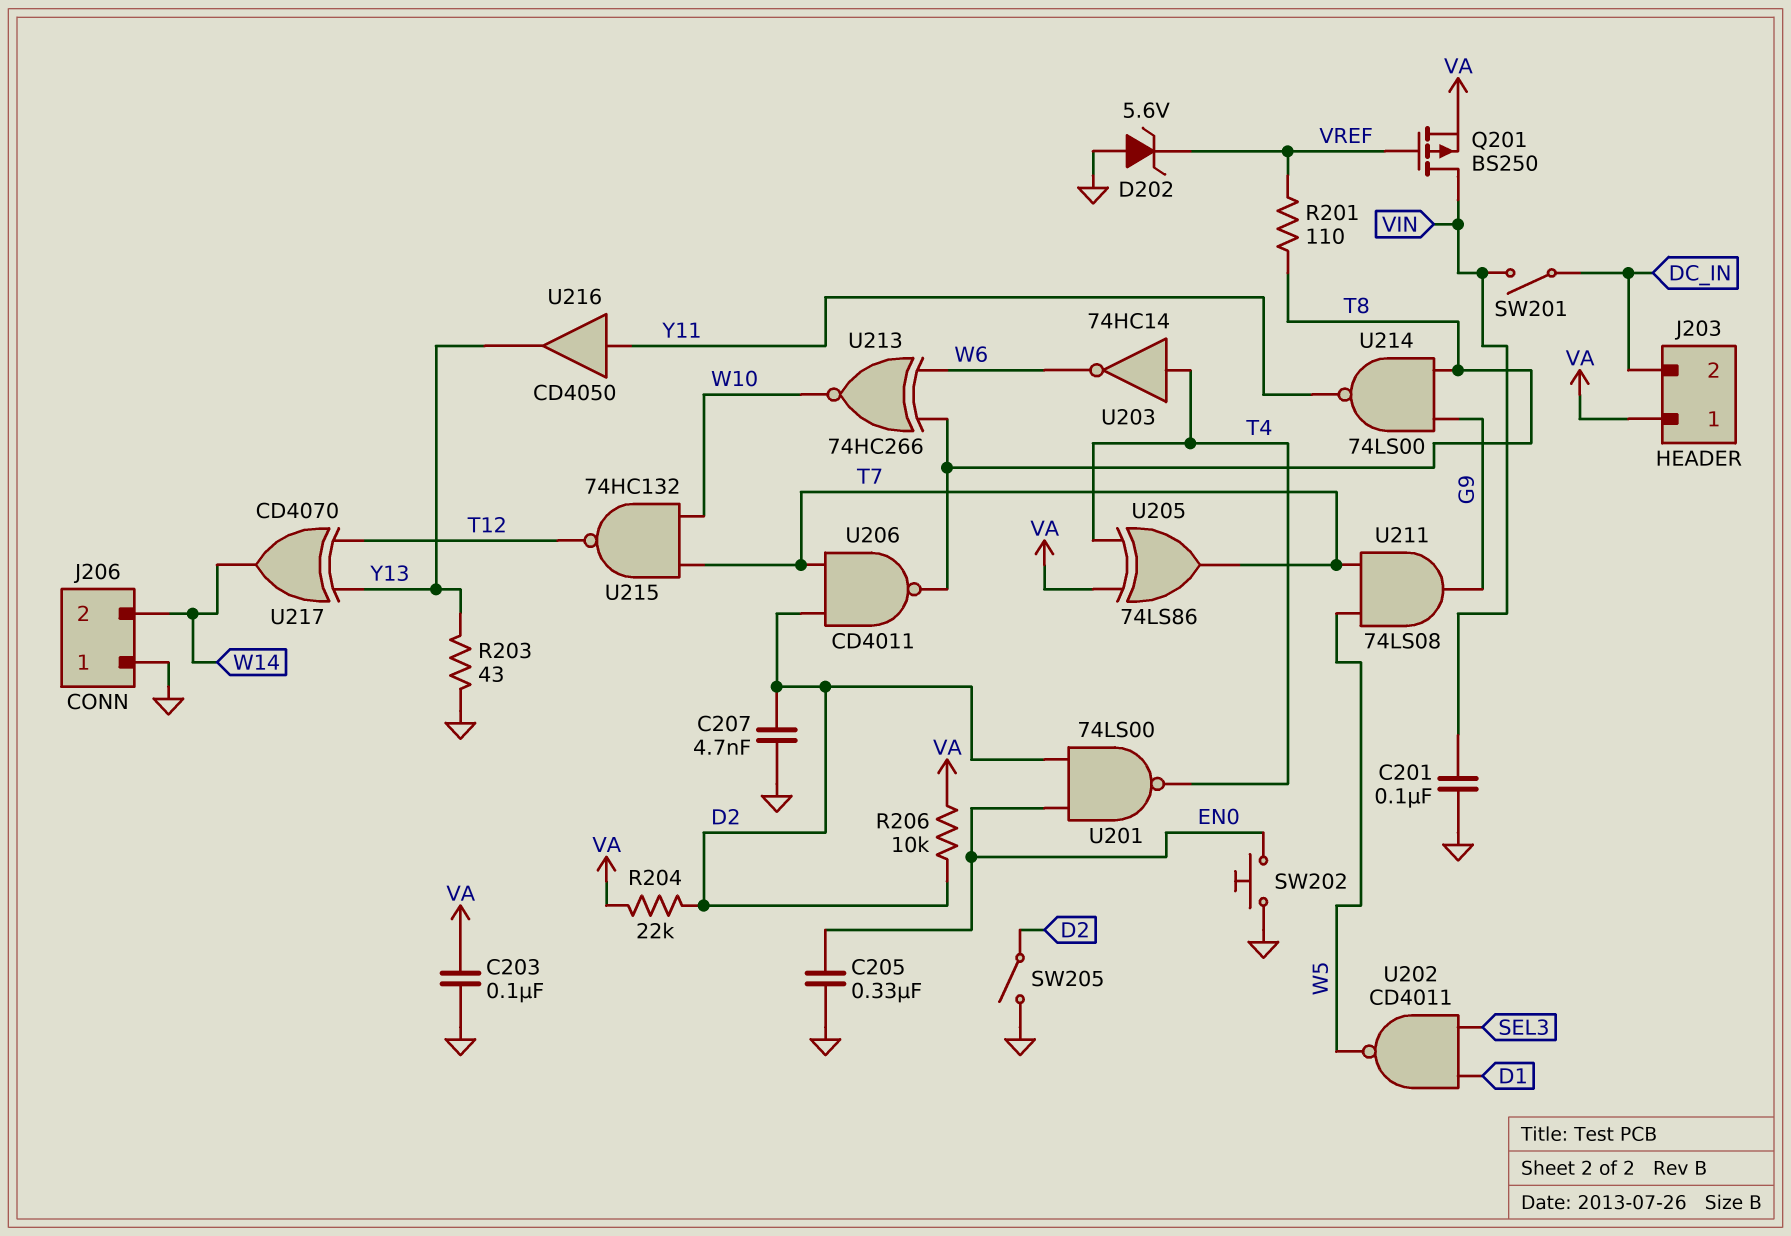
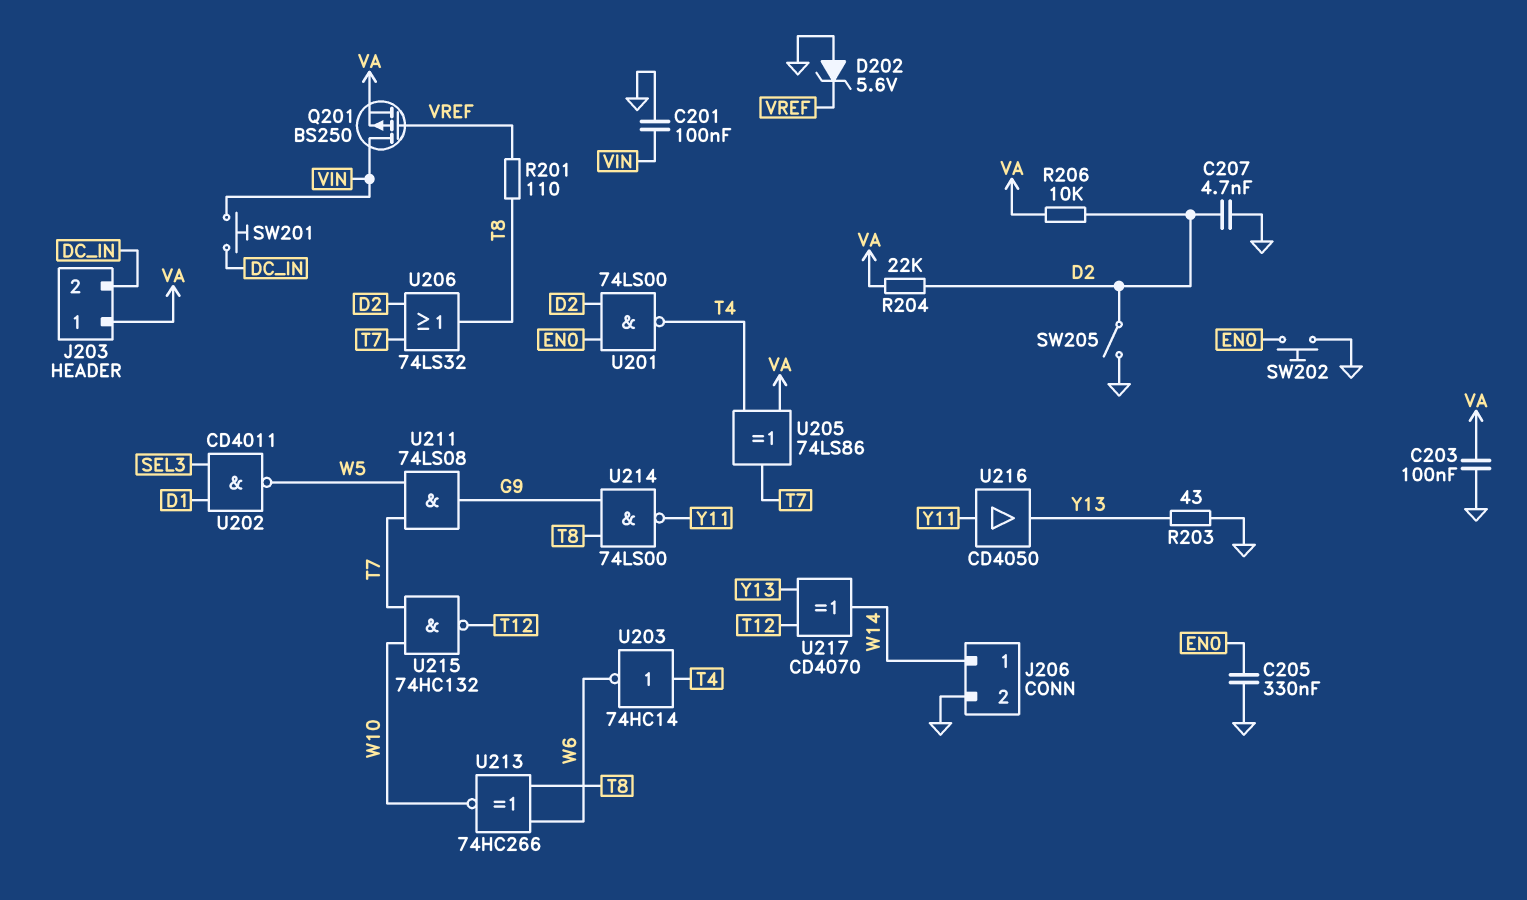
J206 pin 1: GND -> W14
J206 pin 2: W14 -> GND
SW201: switch (DC_IN, VIN) -> button (DC_IN, VIN)
U206: NAND CD4011 (in D2, in T7, out T8) -> OR 74LS32 (in D2, in T7, out T8)

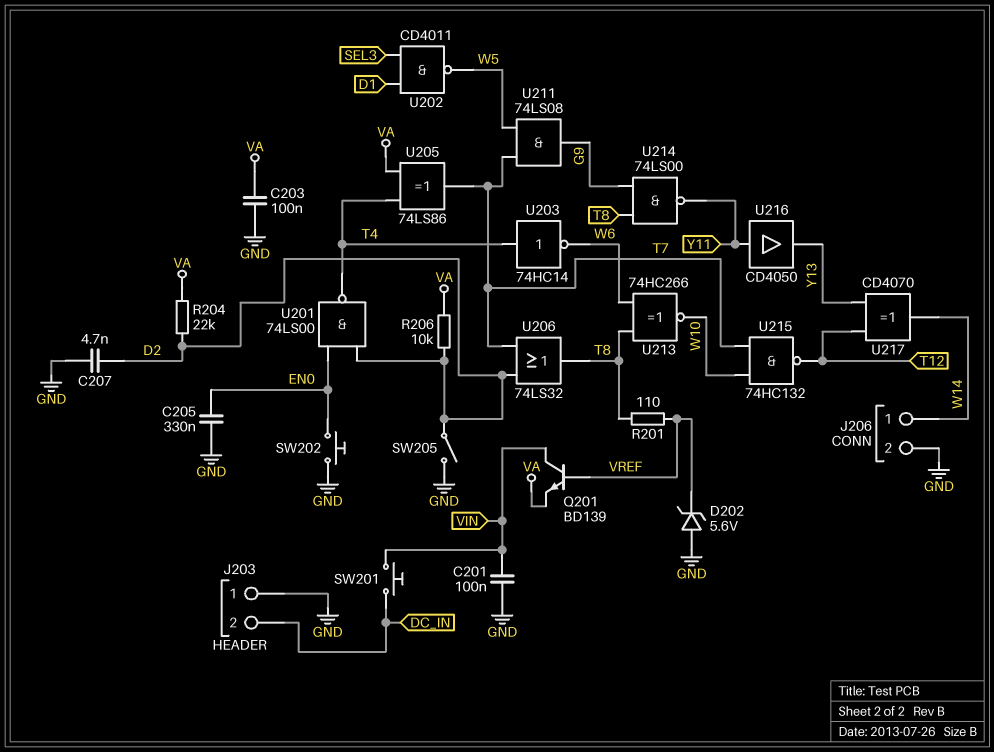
J203 pin 1: VA -> GND
Q201: PMOS BS250 (G VREF, D VIN, S VA) -> NPN BD139 (B VREF, C VIN, E VA)
R203: 43 (GND, Y13) -> none

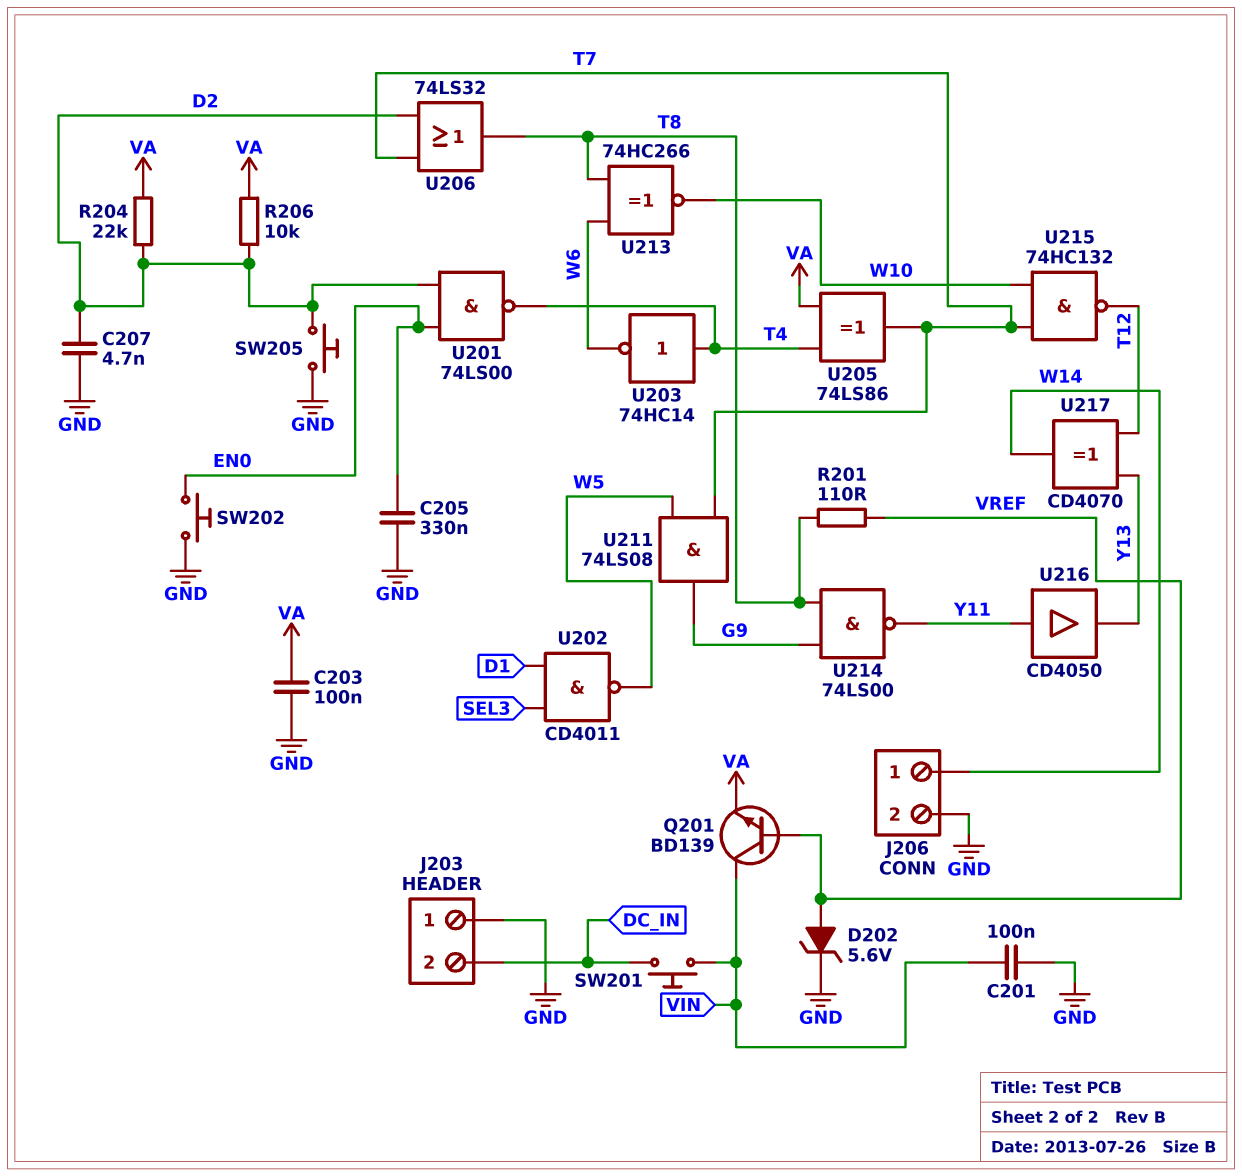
D202: zener 5.6V (A GND, K VREF) -> zener 5.6V (A VREF, K GND)
SW205: switch (D2, GND) -> button (D2, GND)

